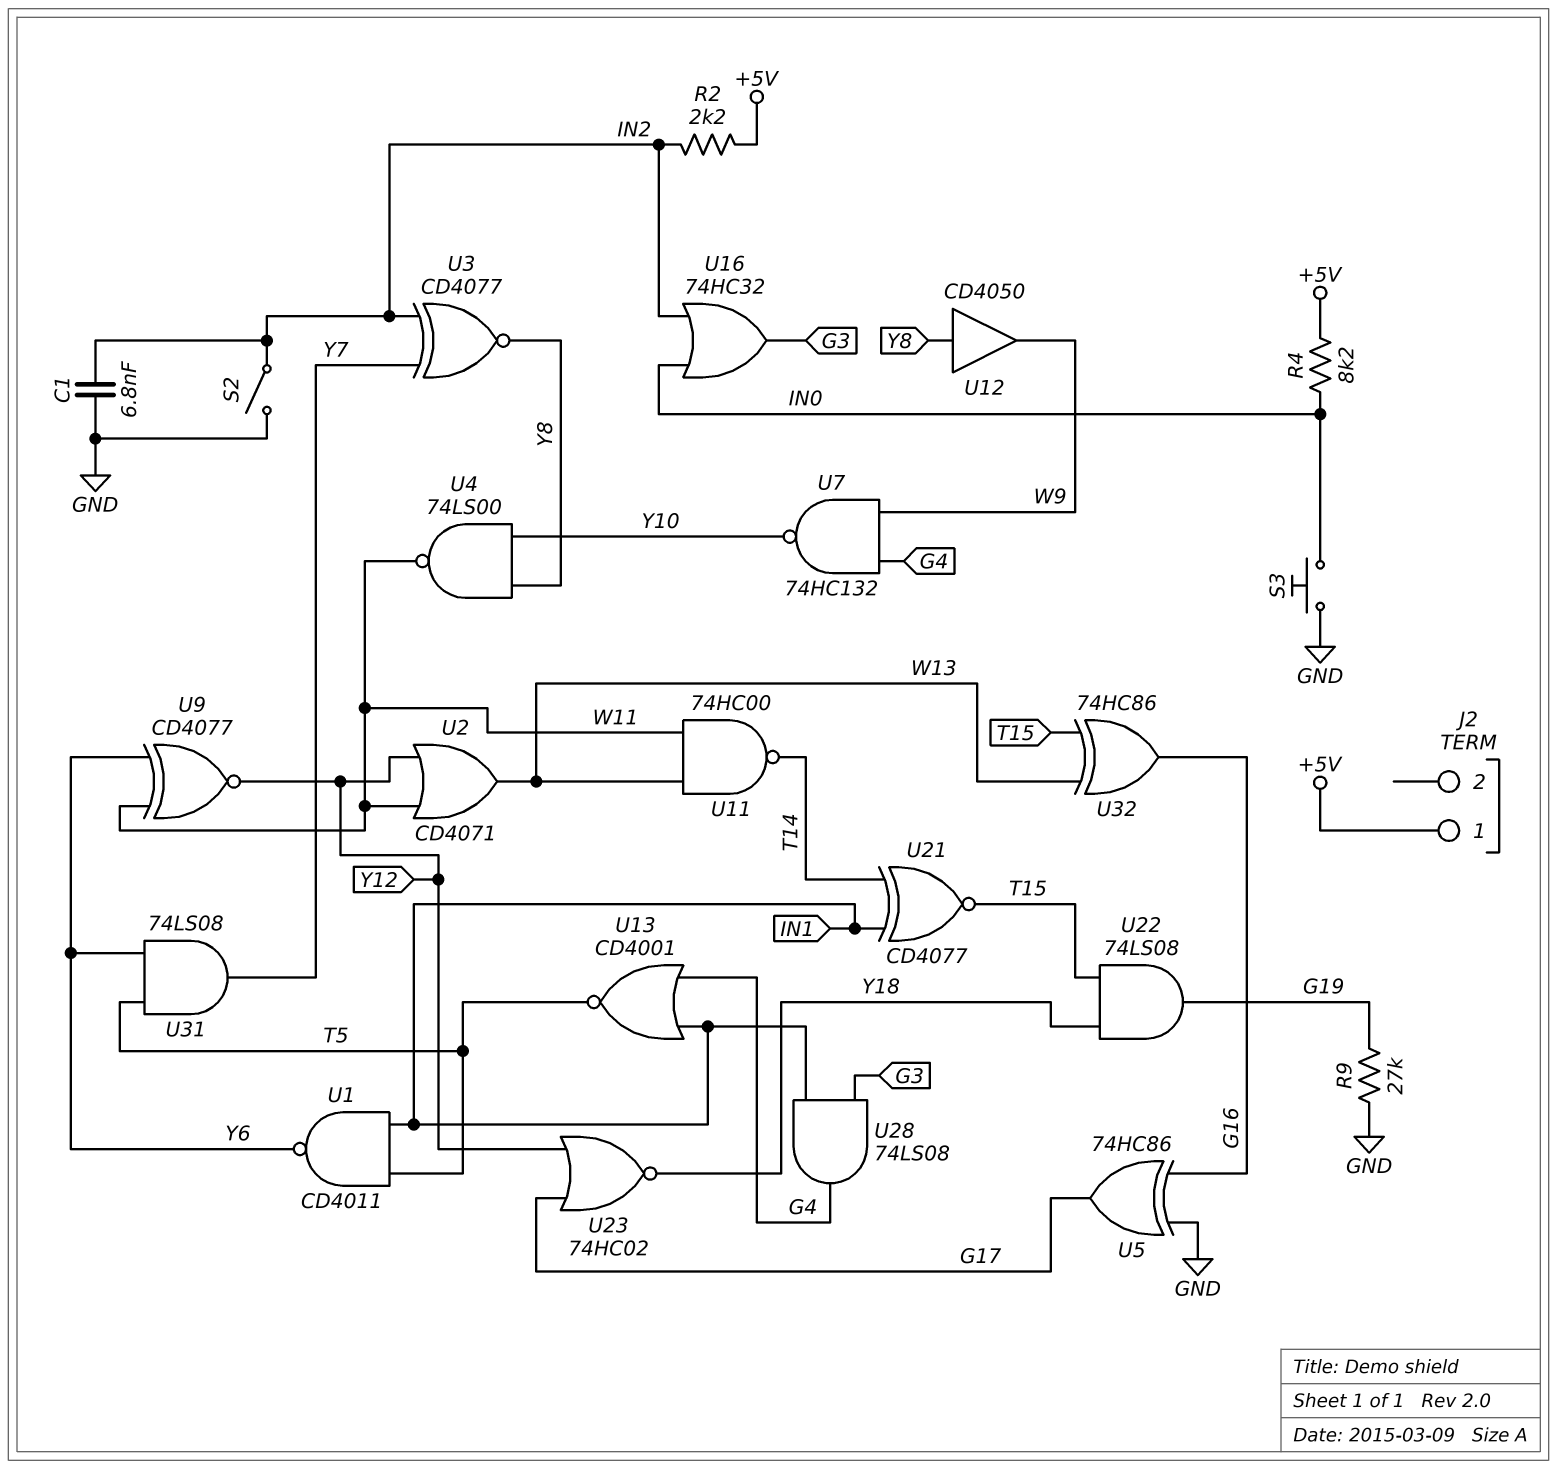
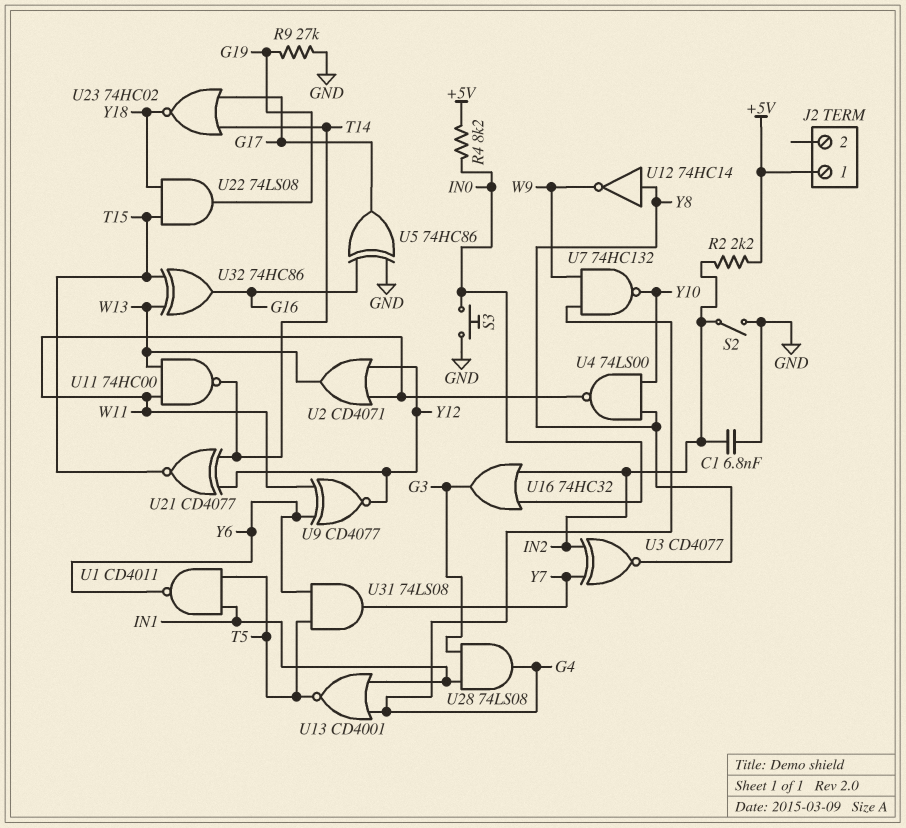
U12: buffer CD4050 (in Y8, out W9) -> NOT 74HC14 (in Y8, out W9)
U21: XNOR CD4077 (in IN1, in T14, out T15) -> XNOR CD4077 (in T14, in Y12, out T15)
U23: NOR 74HC02 (in G17, in Y12, out Y18) -> NOR 74HC02 (in G17, in T14, out Y18)

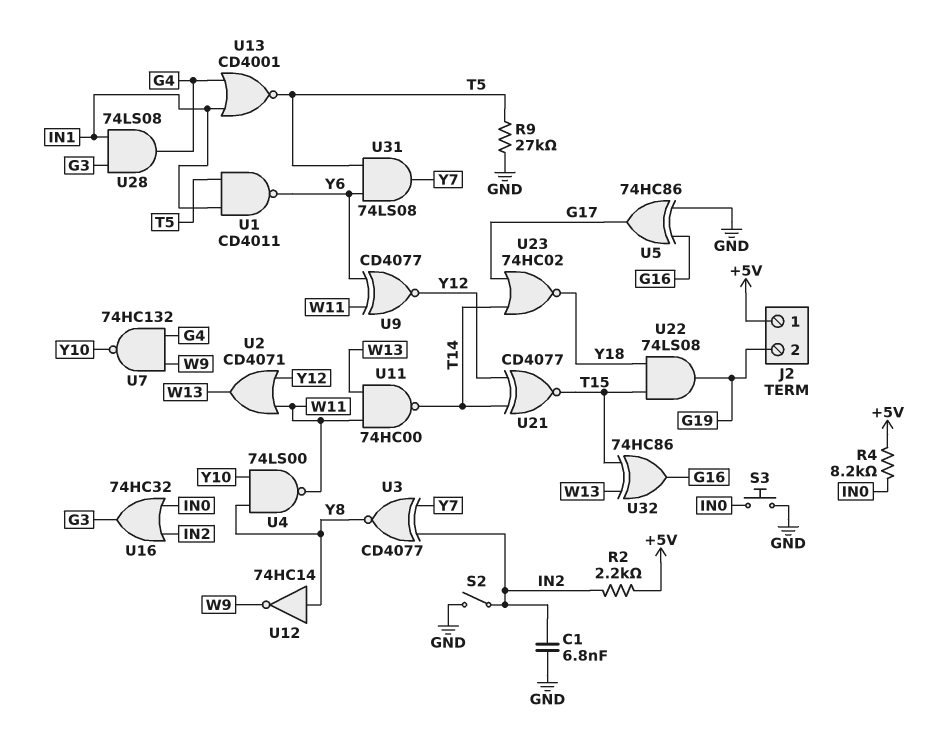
J2 pin 2: none -> G19
R9: 27k (G19, GND) -> 27k (GND, T5)

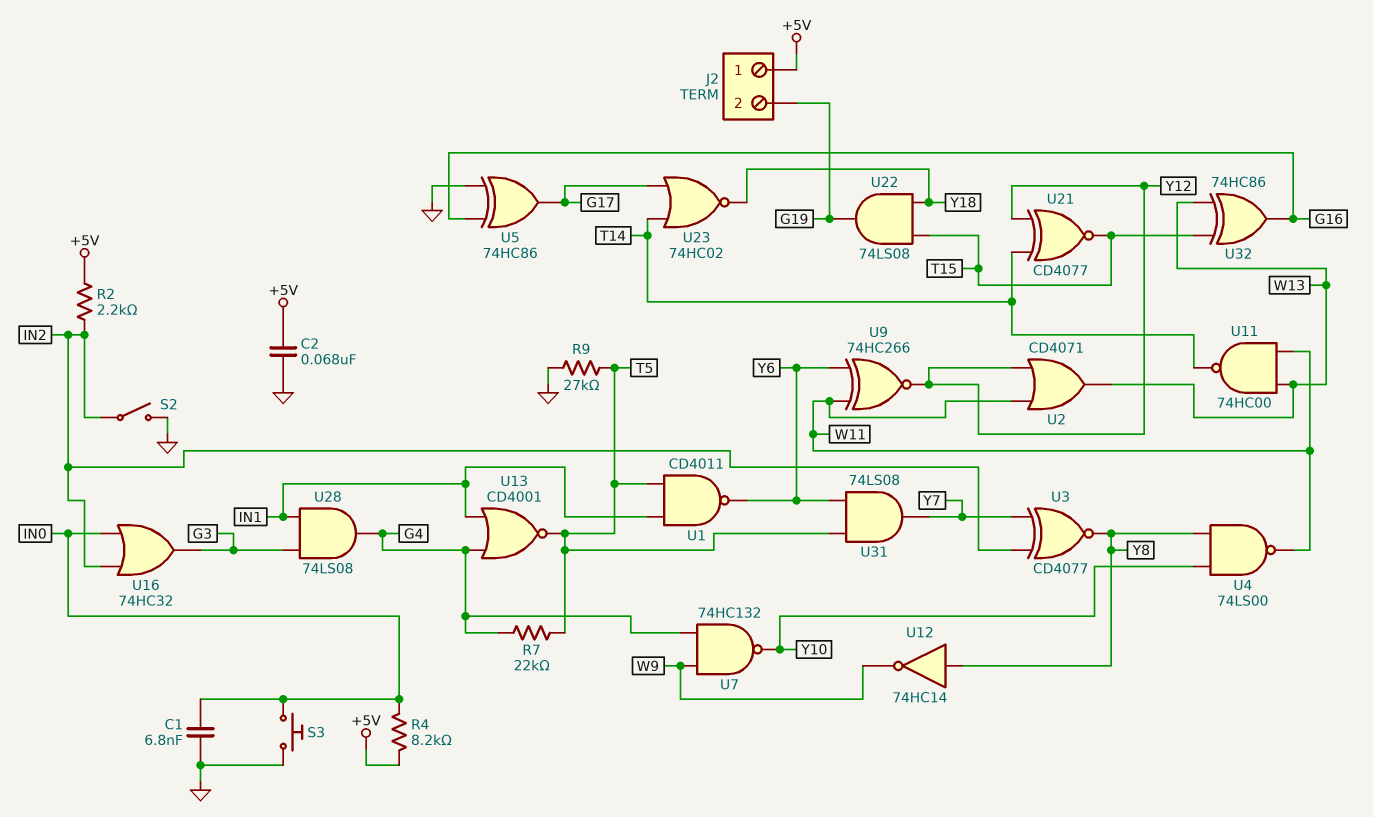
C1: 6.8nF (GND, IN2) -> 6.8nF (GND, IN0)
C2: none -> 68nF (+5V, GND)
R7: none -> 22k (G4, T5)
U9: XNOR CD4077 (in W11, in Y6, out Y12) -> XNOR 74HC266 (in W11, in Y6, out Y12)

